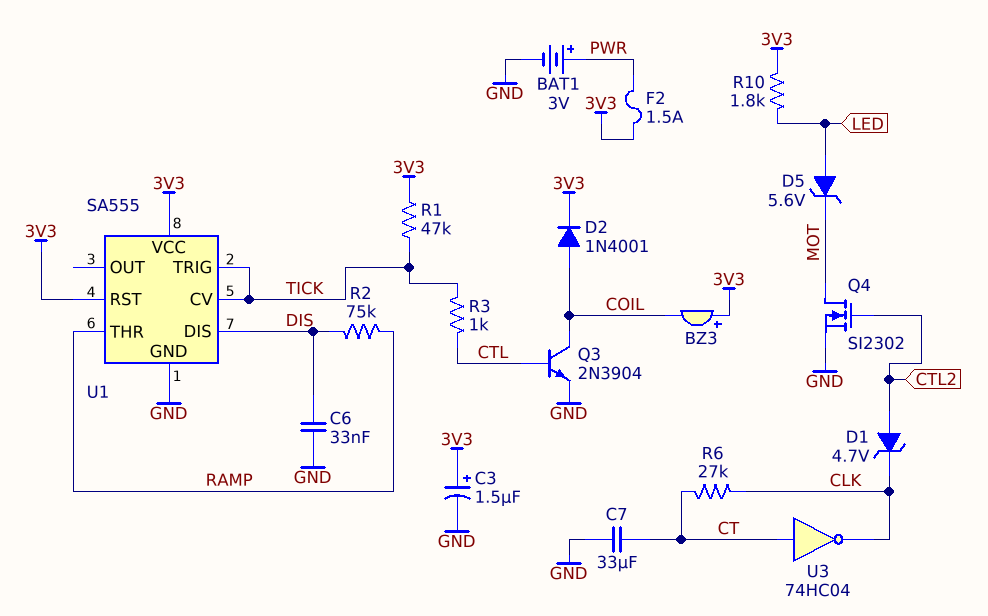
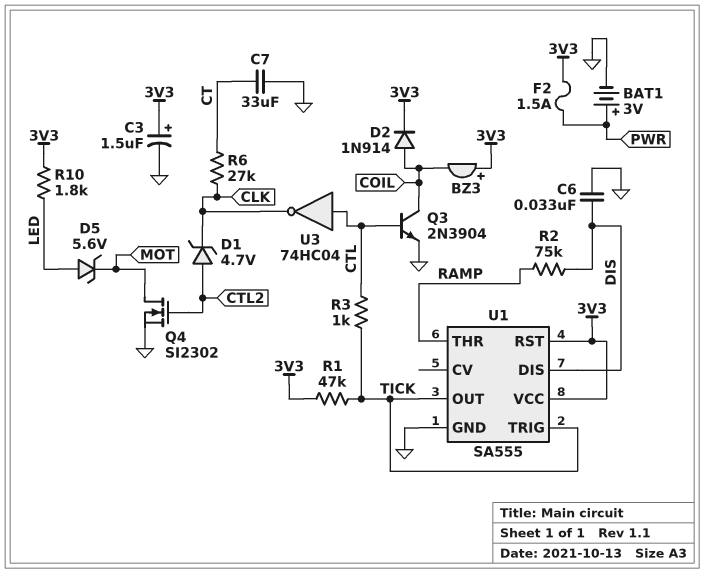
D2: diode 1N4001 (A COIL, K 3V3) -> diode 1N914 (A COIL, K 3V3)
U1 pin CV: TICK -> none
U1 pin OUT: none -> TICK
U3: NOT 74HC04 (in CT, out CLK) -> NOT 74HC04 (in CTL, out CLK)

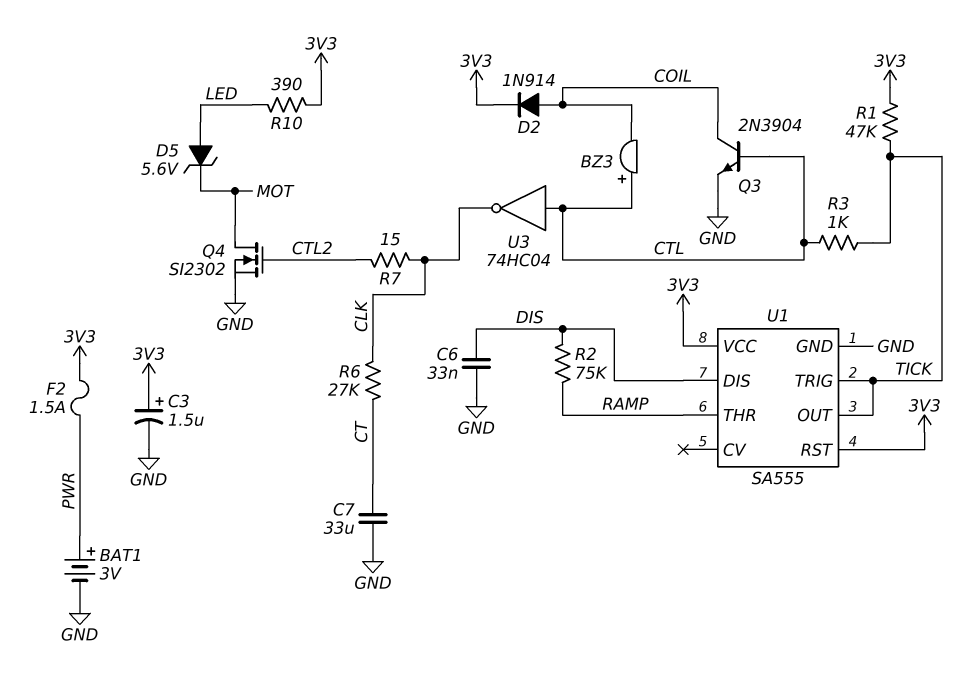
BZ3: buzzer (plus 3V3, minus COIL) -> buzzer (plus CTL, minus COIL)
D1: zener 4.7V (A CTL2, K CLK) -> none
R7: none -> 15 (CLK, CTL2)
R10: 1.8k (3V3, LED) -> 390 (3V3, LED)

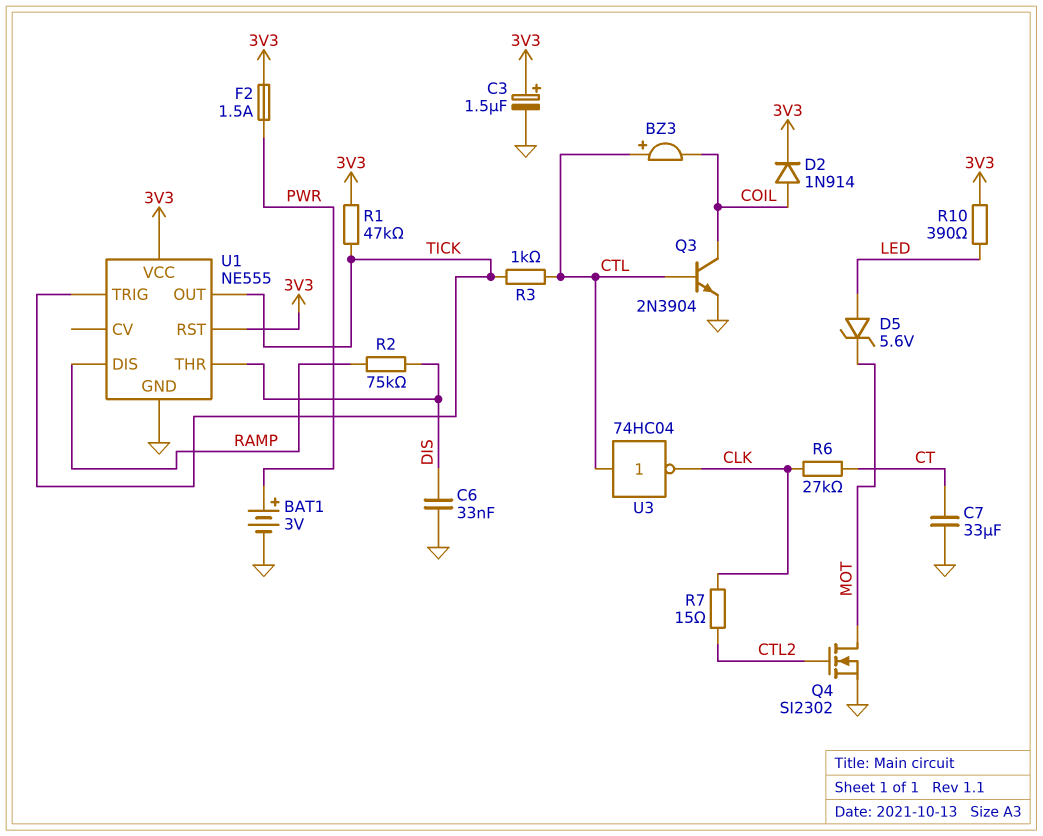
U1: SA555 -> NE555
U1 pin DIS: DIS -> RAMP
U1 pin THR: RAMP -> DIS

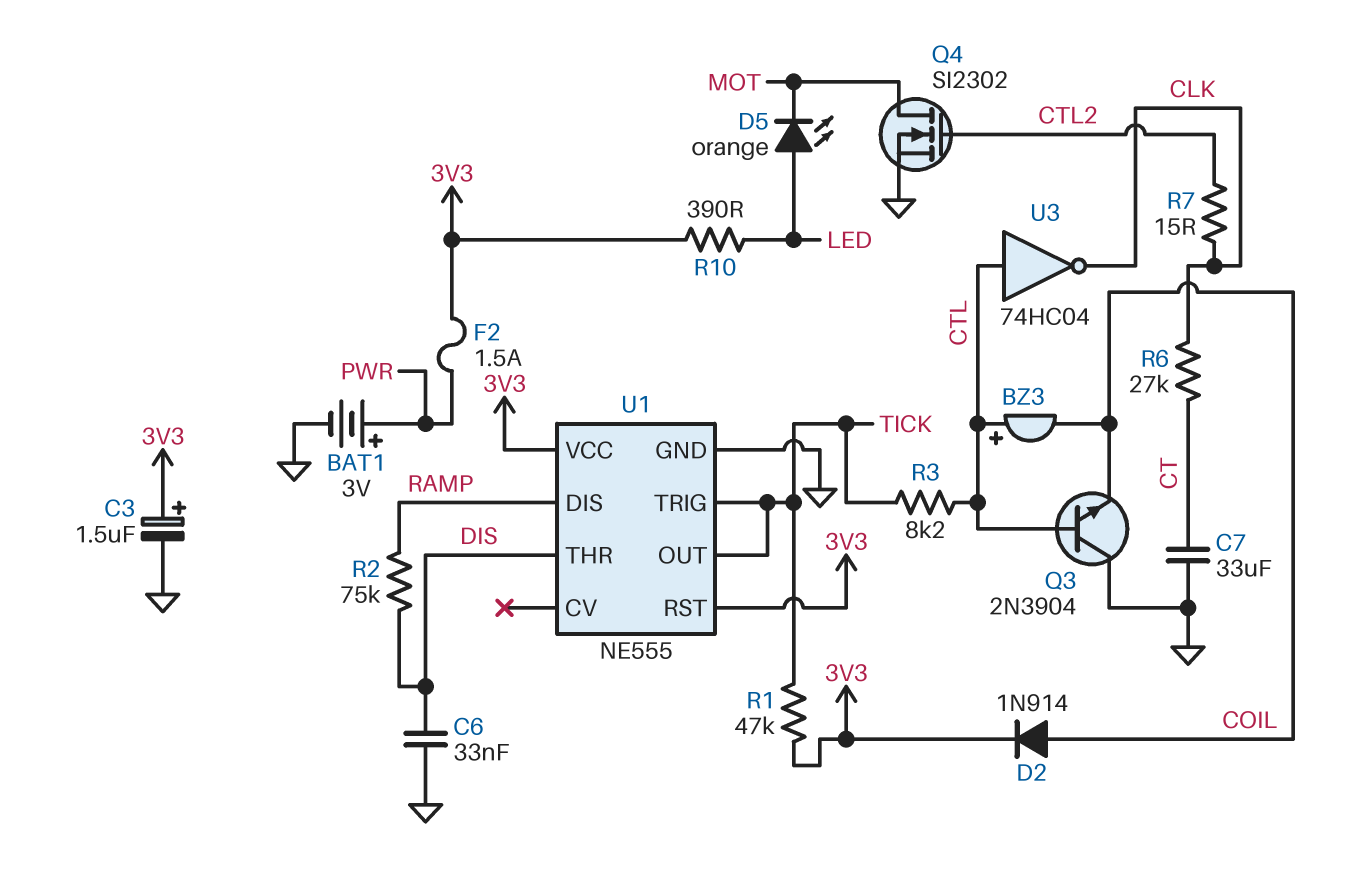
D5: zener 5.6V (A LED, K MOT) -> LED orange (A LED, K MOT)
Q3: NPN 2N3904 (B CTL, C COIL, E GND) -> NPN 2N3904 (B CTL, C GND, E COIL)
R3: 1k (CTL, TICK) -> 8.2k (CTL, TICK)

